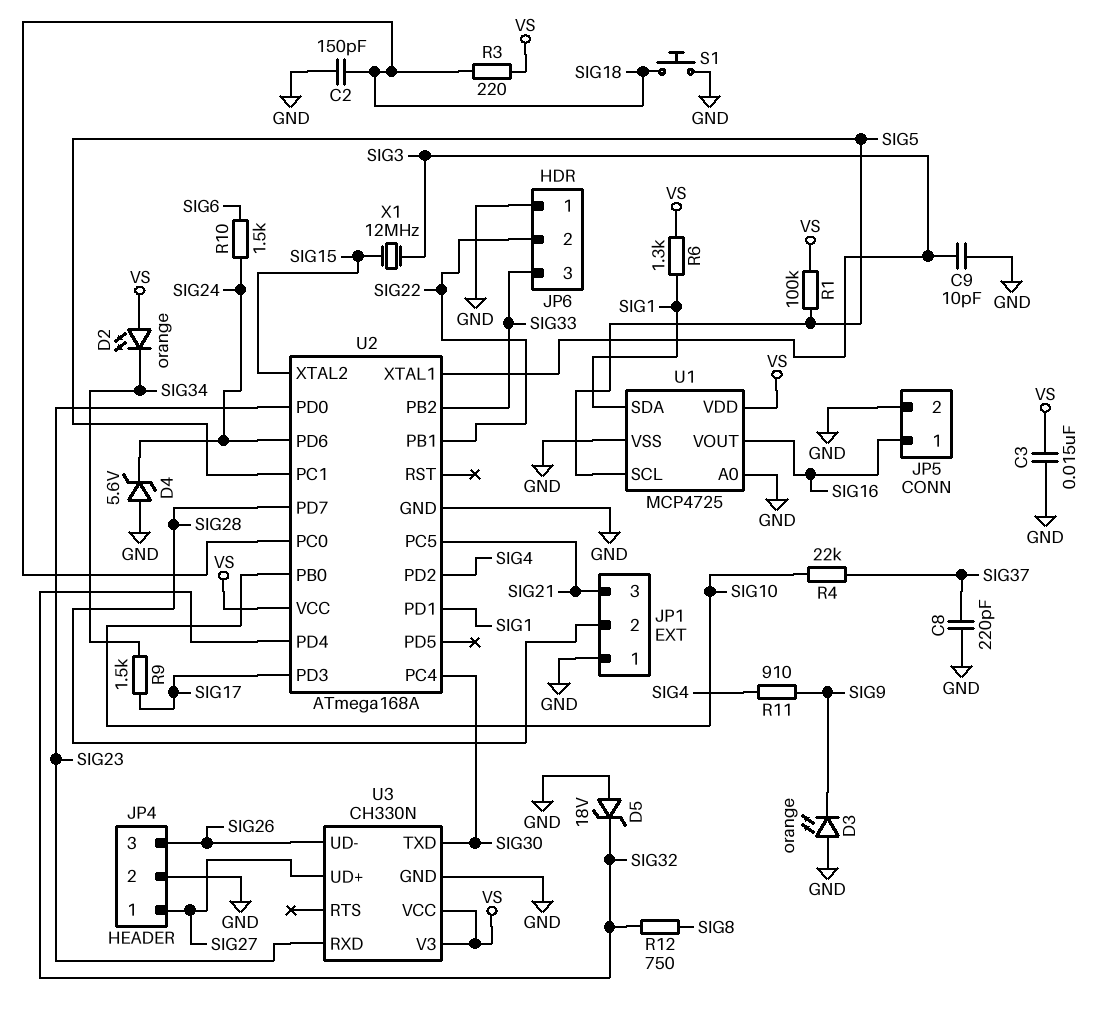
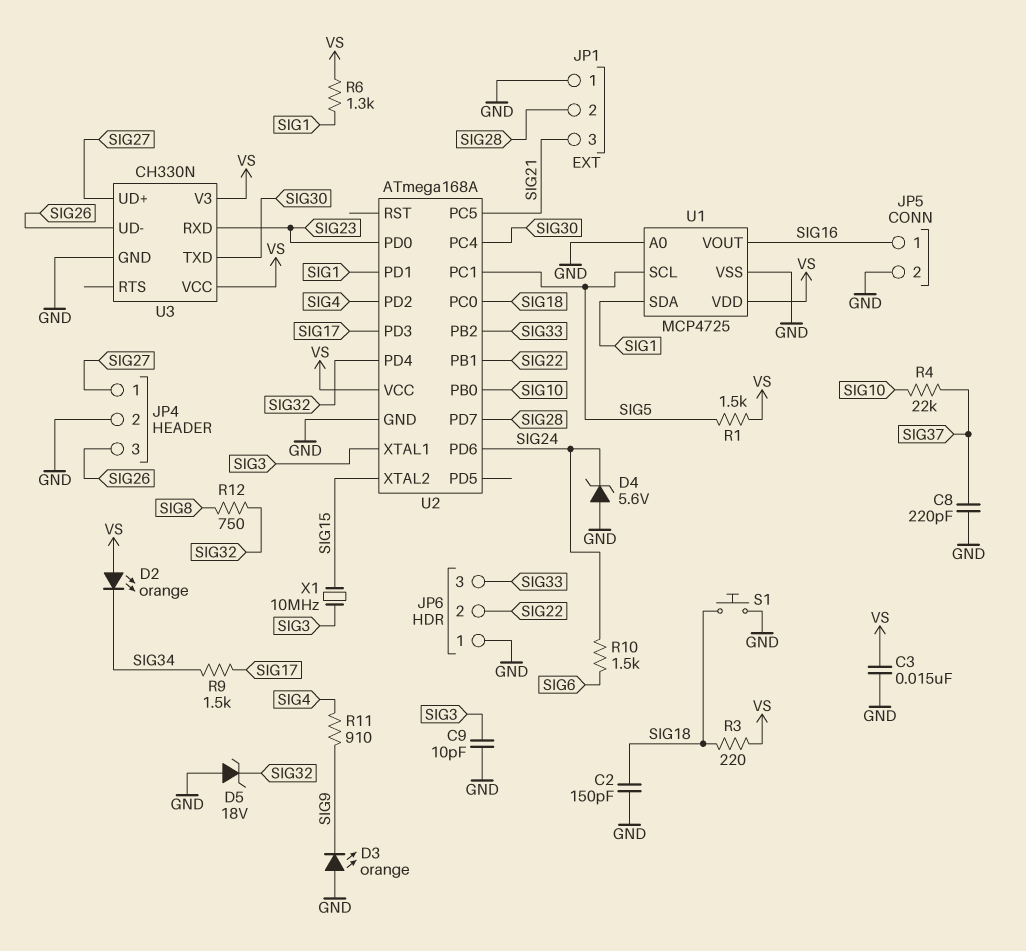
R1: 100k (SIG5, VS) -> 1.5k (SIG5, VS)
X1: 12MHz (SIG3, SIG15) -> 10MHz (SIG3, SIG15)

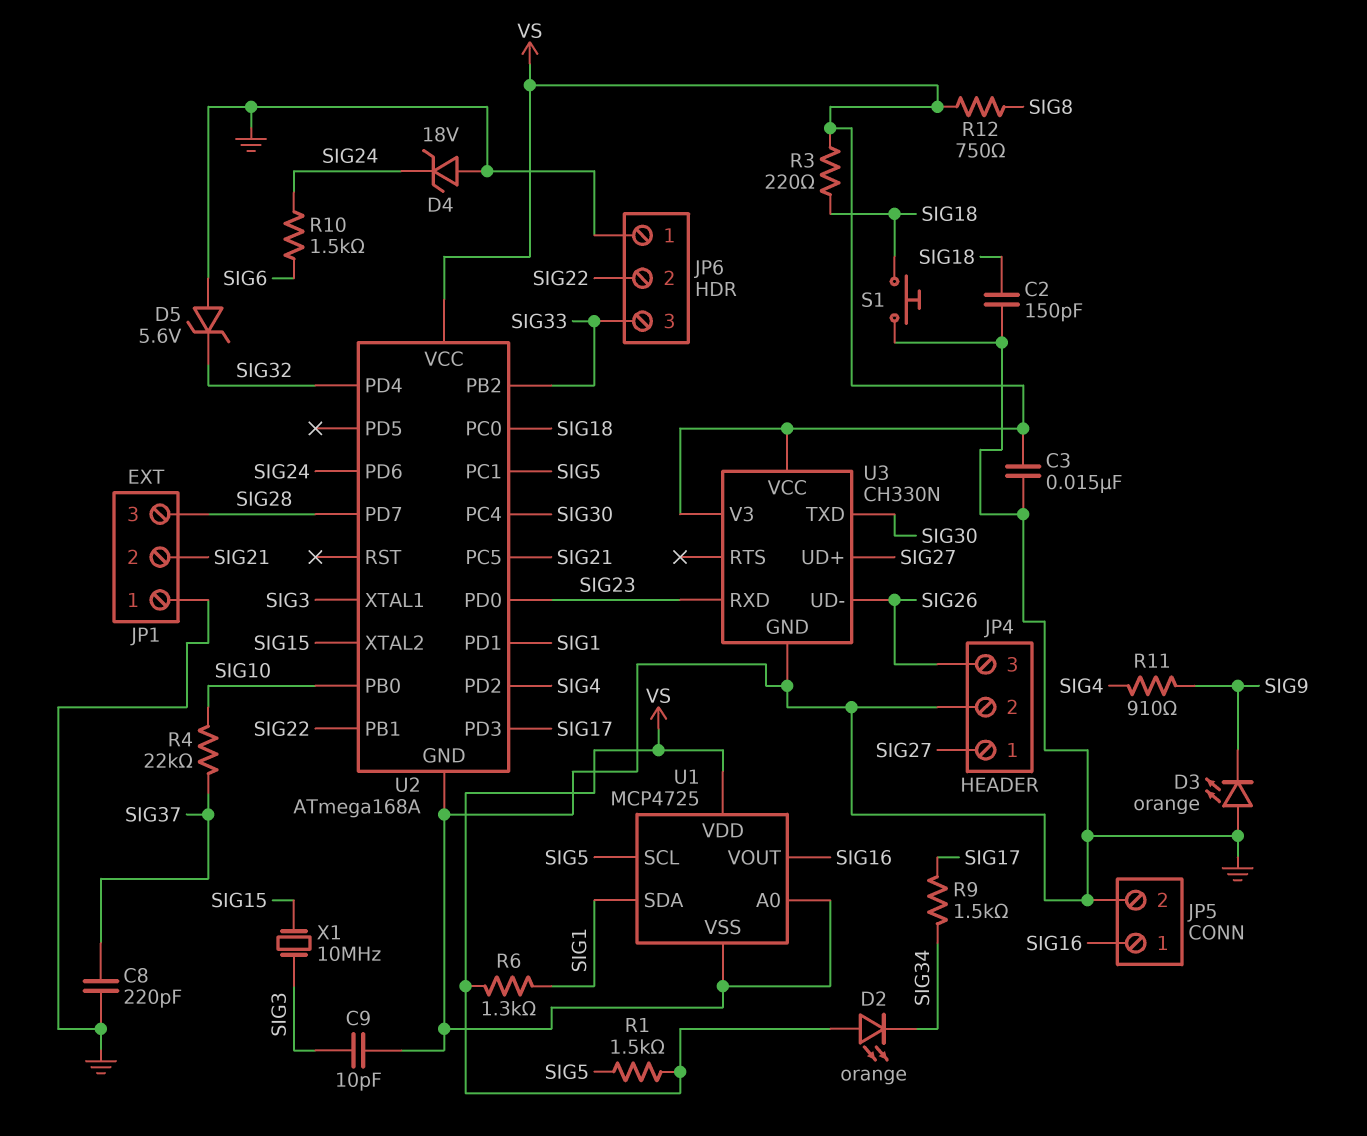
D4: zener 5.6V (A GND, K SIG24) -> zener 18V (A GND, K SIG24)
D5: zener 18V (A GND, K SIG32) -> zener 5.6V (A GND, K SIG32)
JP1 pin 2: SIG28 -> SIG21
JP1 pin 3: SIG21 -> SIG28
R12: 750 (SIG8, SIG32) -> 750 (SIG8, VS)

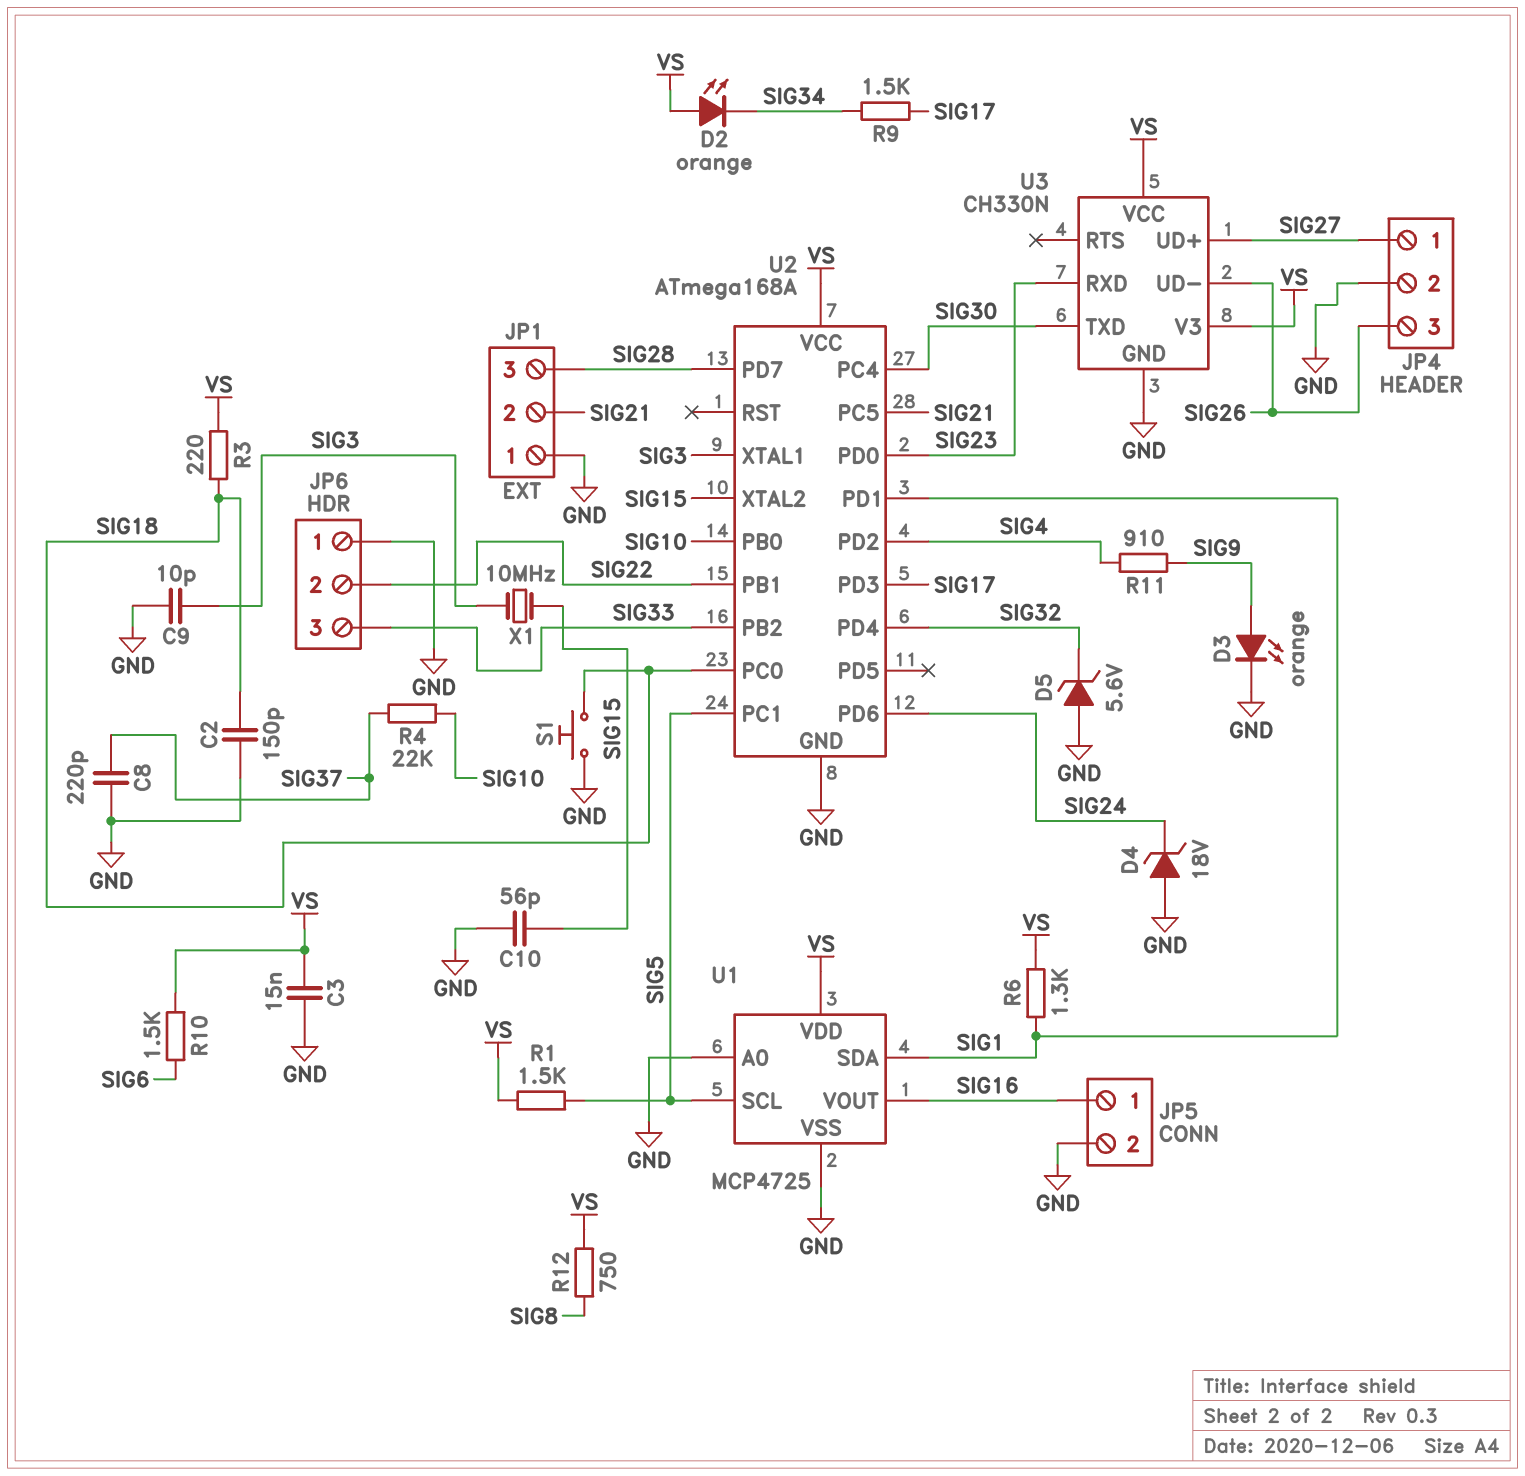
C10: none -> 56pF (GND, SIG15)
D3: LED orange (A GND, K SIG9) -> LED orange (A SIG9, K GND)
R10: 1.5k (SIG6, SIG24) -> 1.5k (SIG6, VS)

